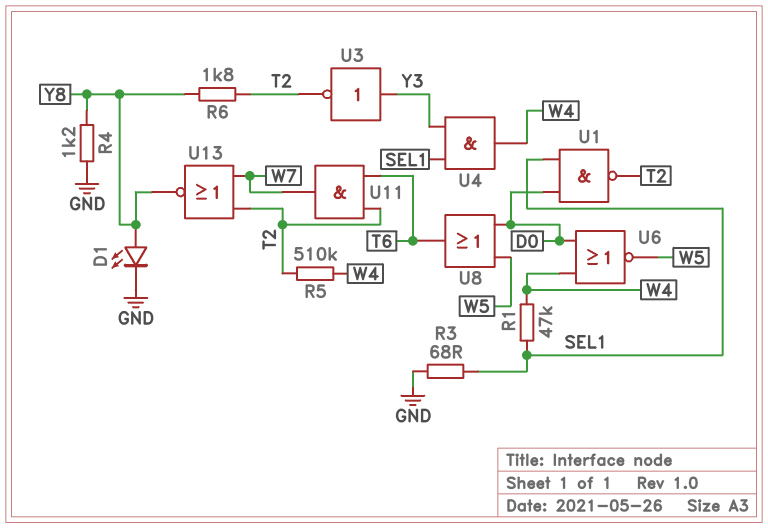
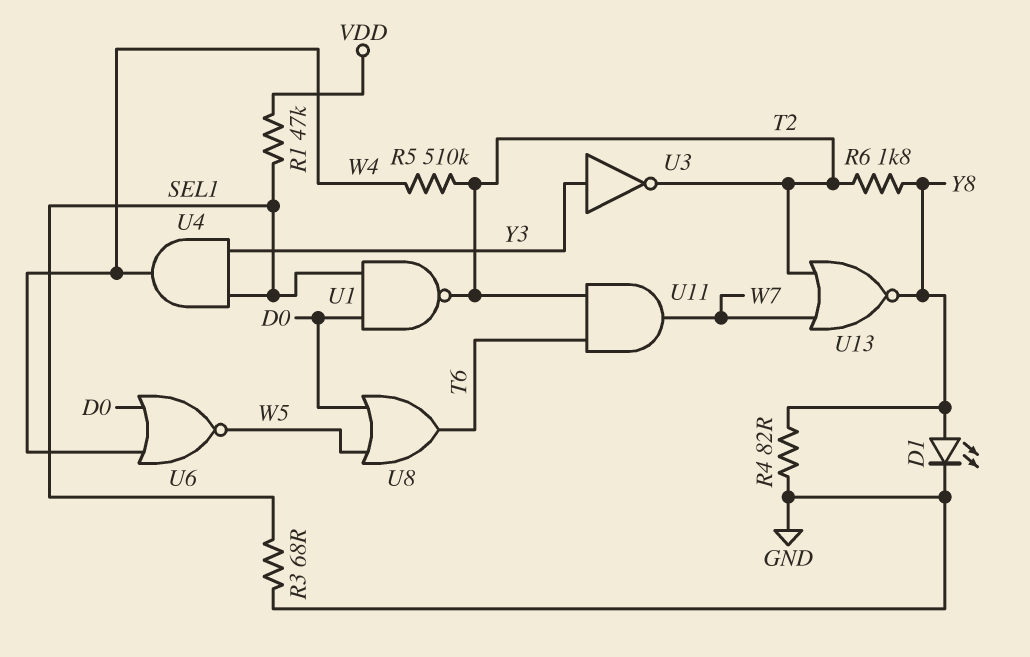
R1: 47k (SEL1, W4) -> 47k (SEL1, VDD)
R4: 1.2k (GND, Y8) -> 82 (GND, Y8)

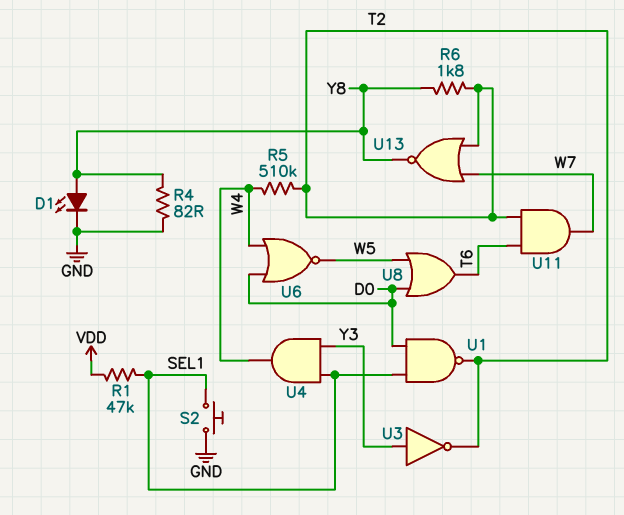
R3: 68 (GND, SEL1) -> none
S2: none -> button (GND, SEL1)

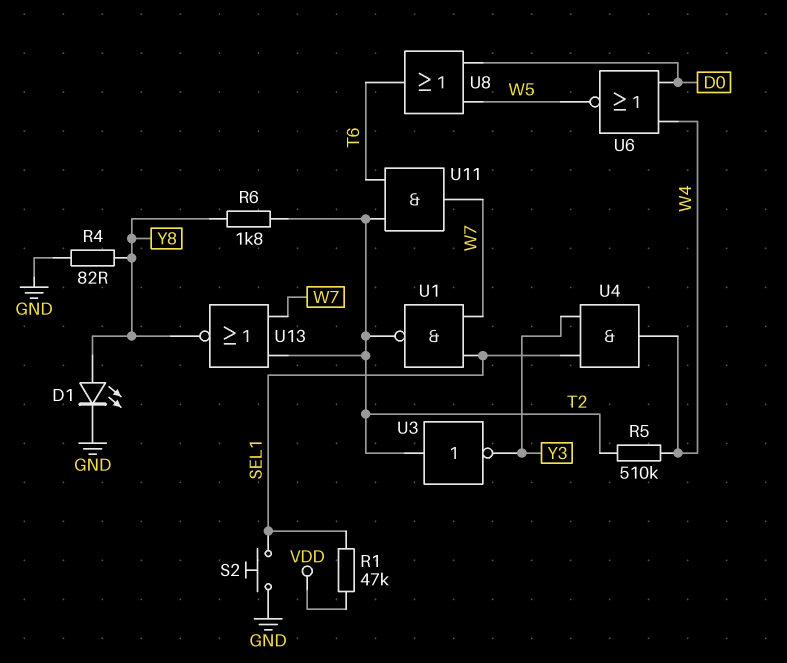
U1: NAND (in D0, in SEL1, out T2) -> NAND (in SEL1, in W7, out T2)
U3: NOT (in Y3, out T2) -> NOT (in T2, out Y3)

